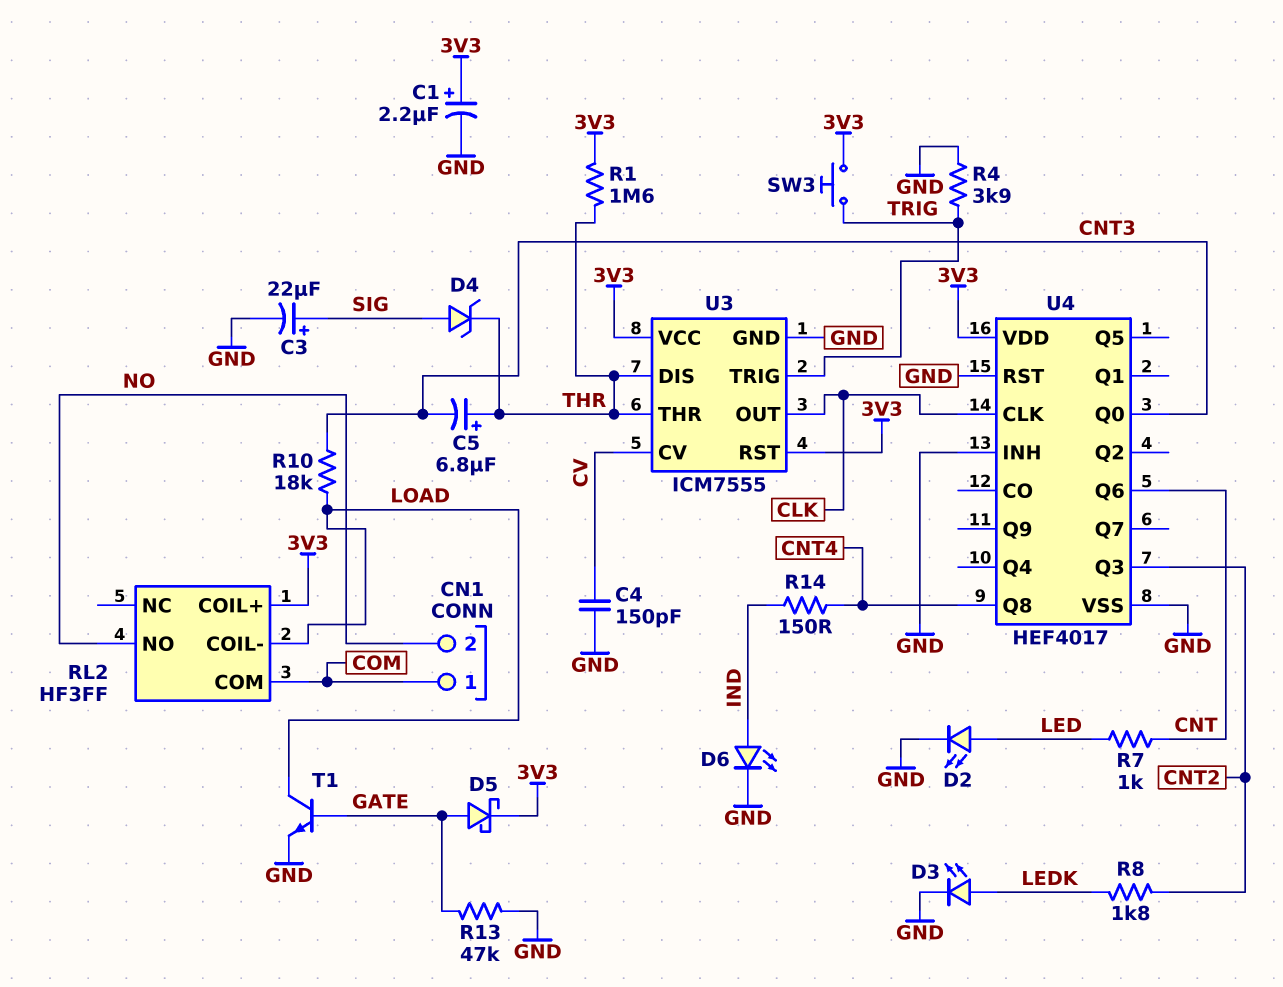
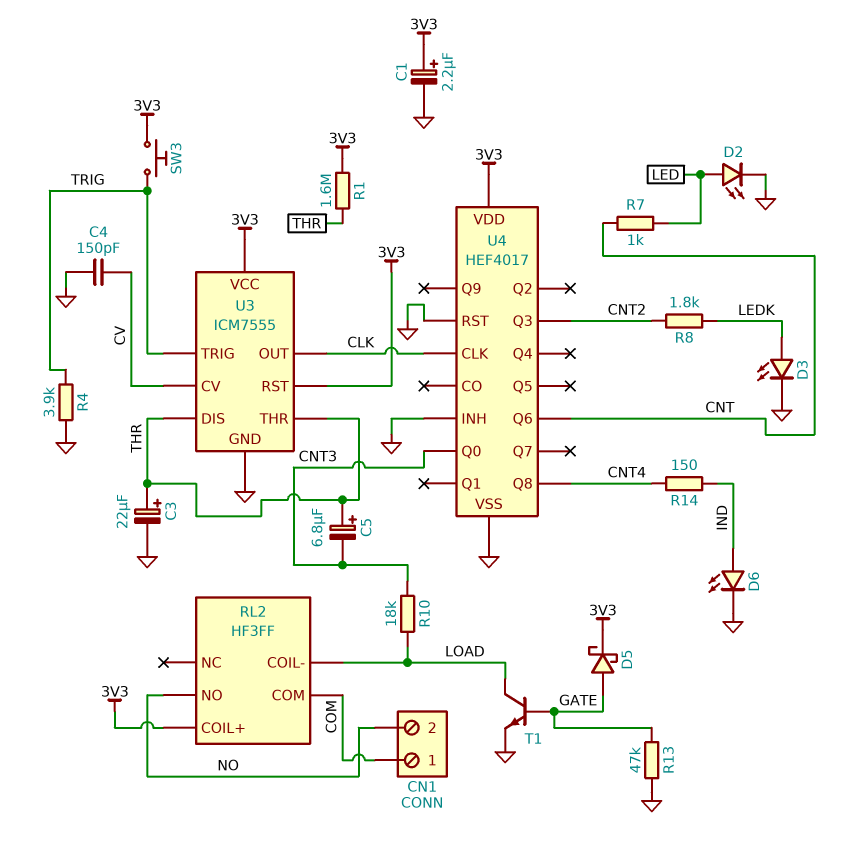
C3: 22uF (plus SIG, minus GND) -> 22uF (plus THR, minus GND)
D4: zener (A SIG, K THR) -> none

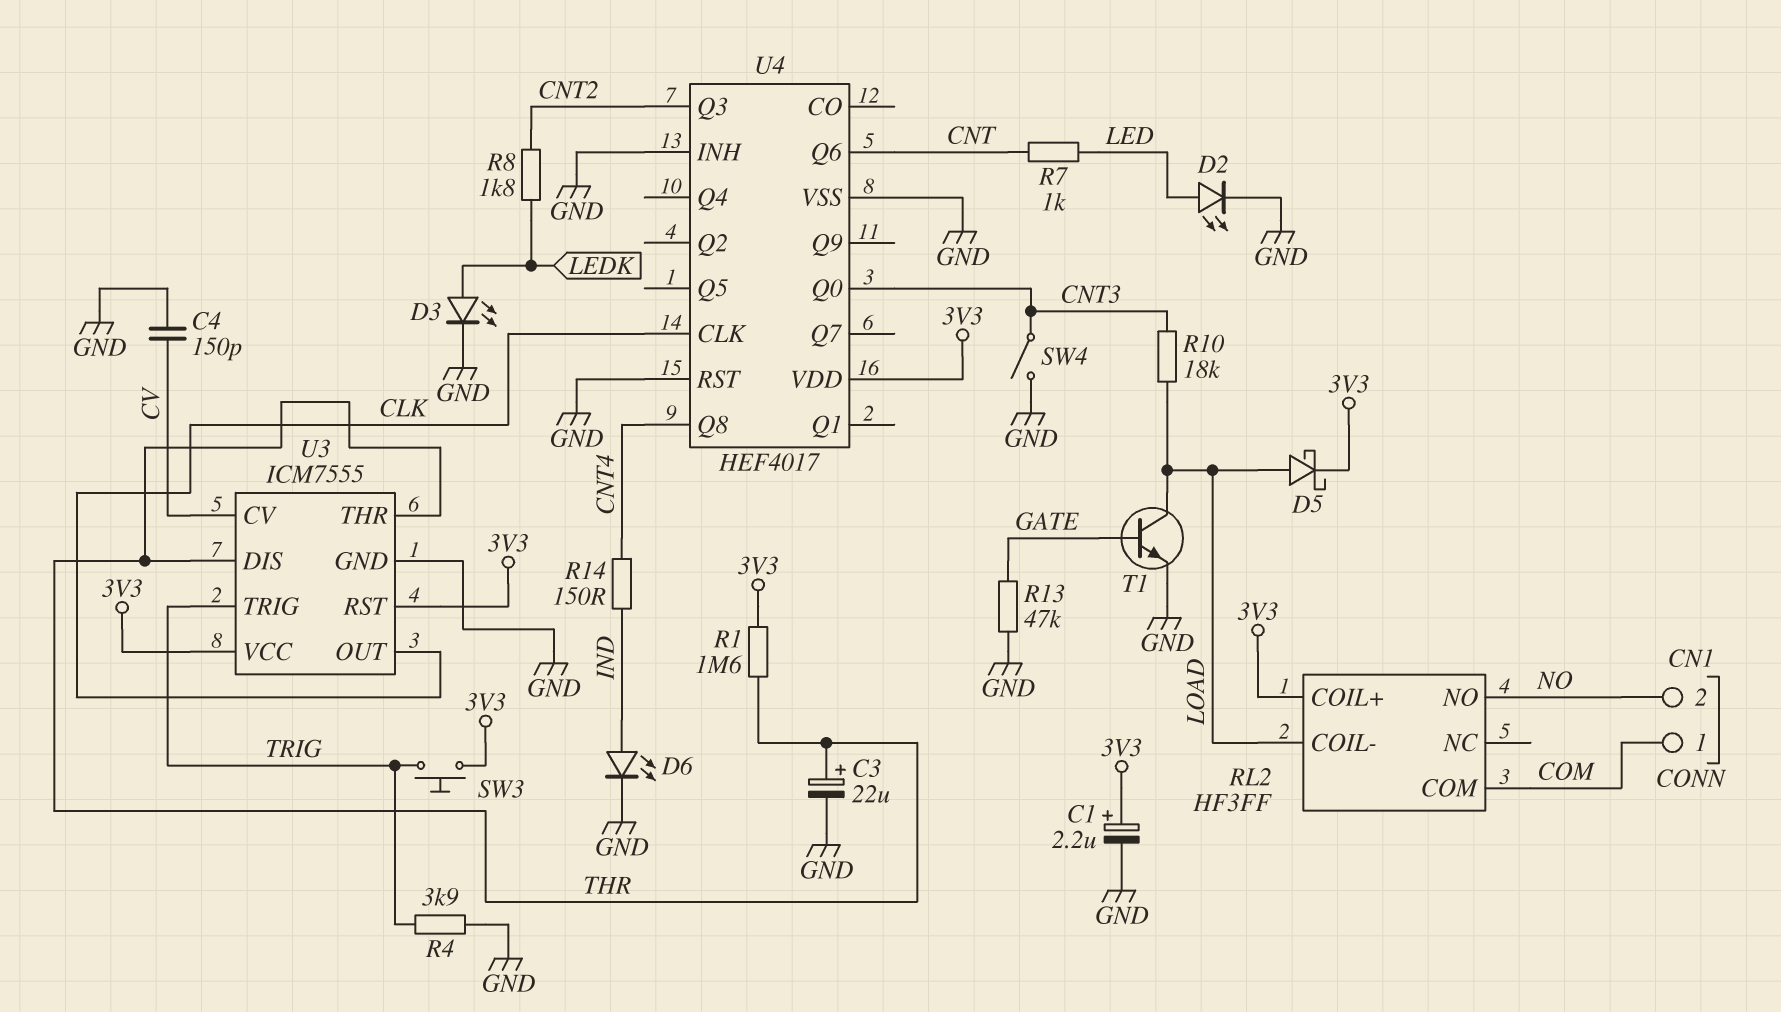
C5: 6.8uF (plus THR, minus CNT3) -> none
D5: schottky (A GATE, K 3V3) -> schottky (A LOAD, K 3V3)
SW4: none -> switch (CNT3, GND)

